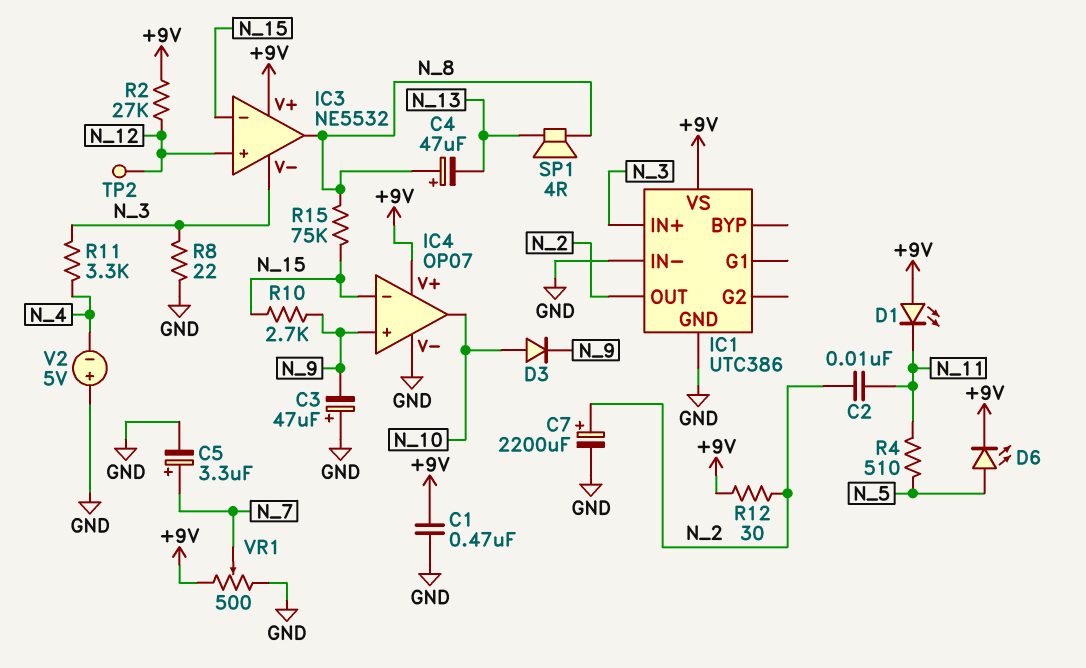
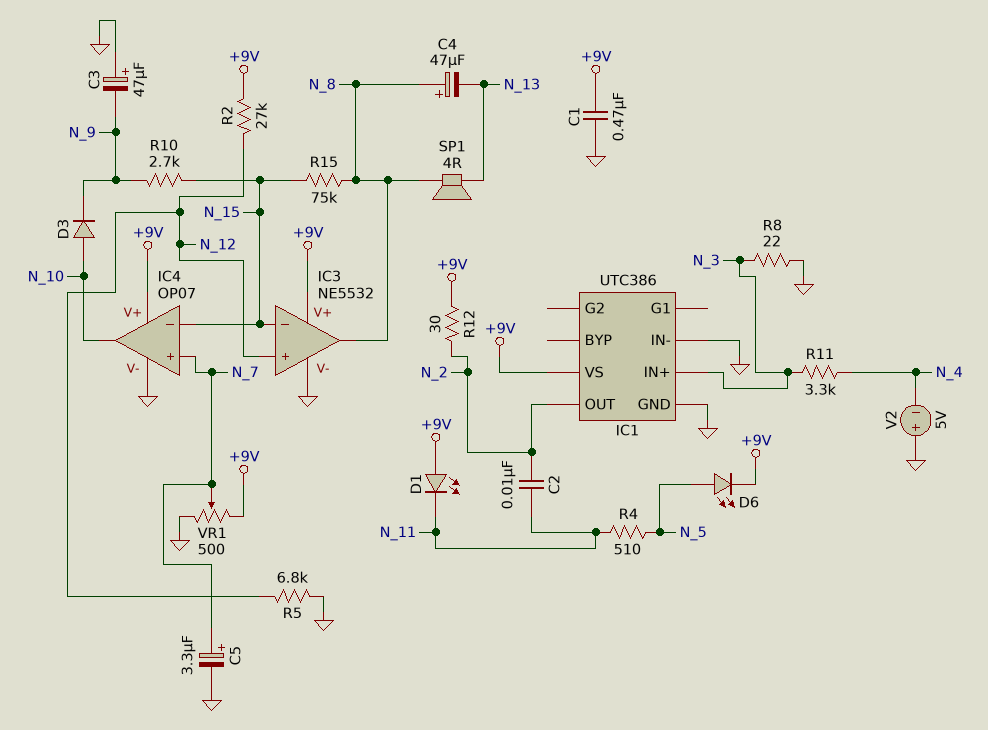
C7: 2200uF (plus N_2, minus GND) -> none
IC3 pin V-: N_3 -> GND
IC4 pin in+: N_9 -> N_7
R5: none -> 6.8k (GND, N_12)
TP2: test point (N_12) -> none

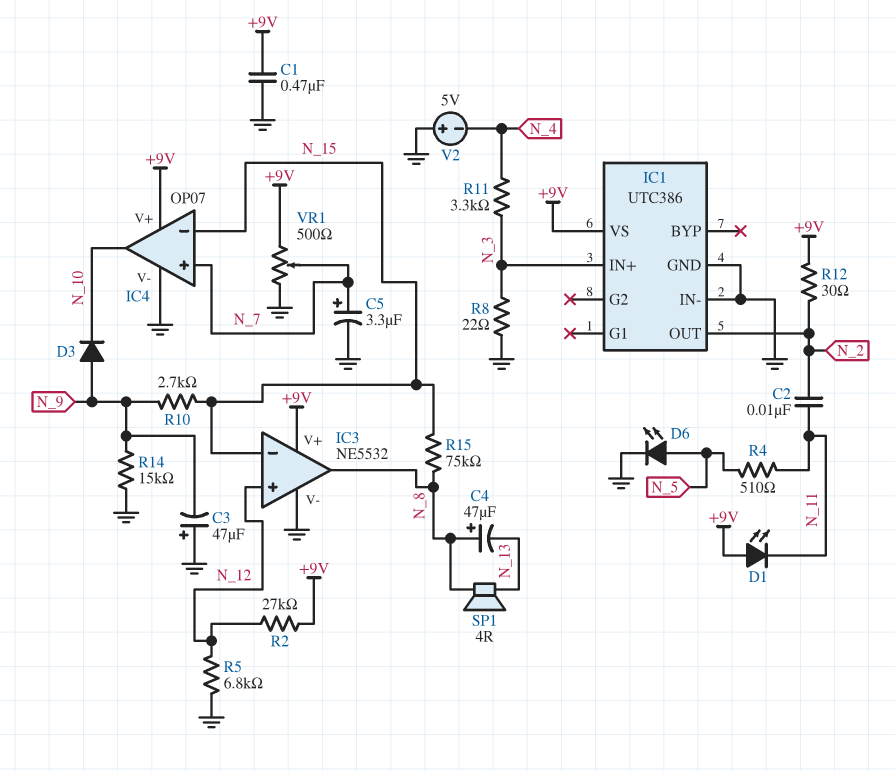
D3: diode (A N_10, K N_9) -> diode (A N_9, K N_10)
D6: LED (A N_5, K +9V) -> LED (A N_5, K GND)
R14: none -> 15k (GND, N_9)

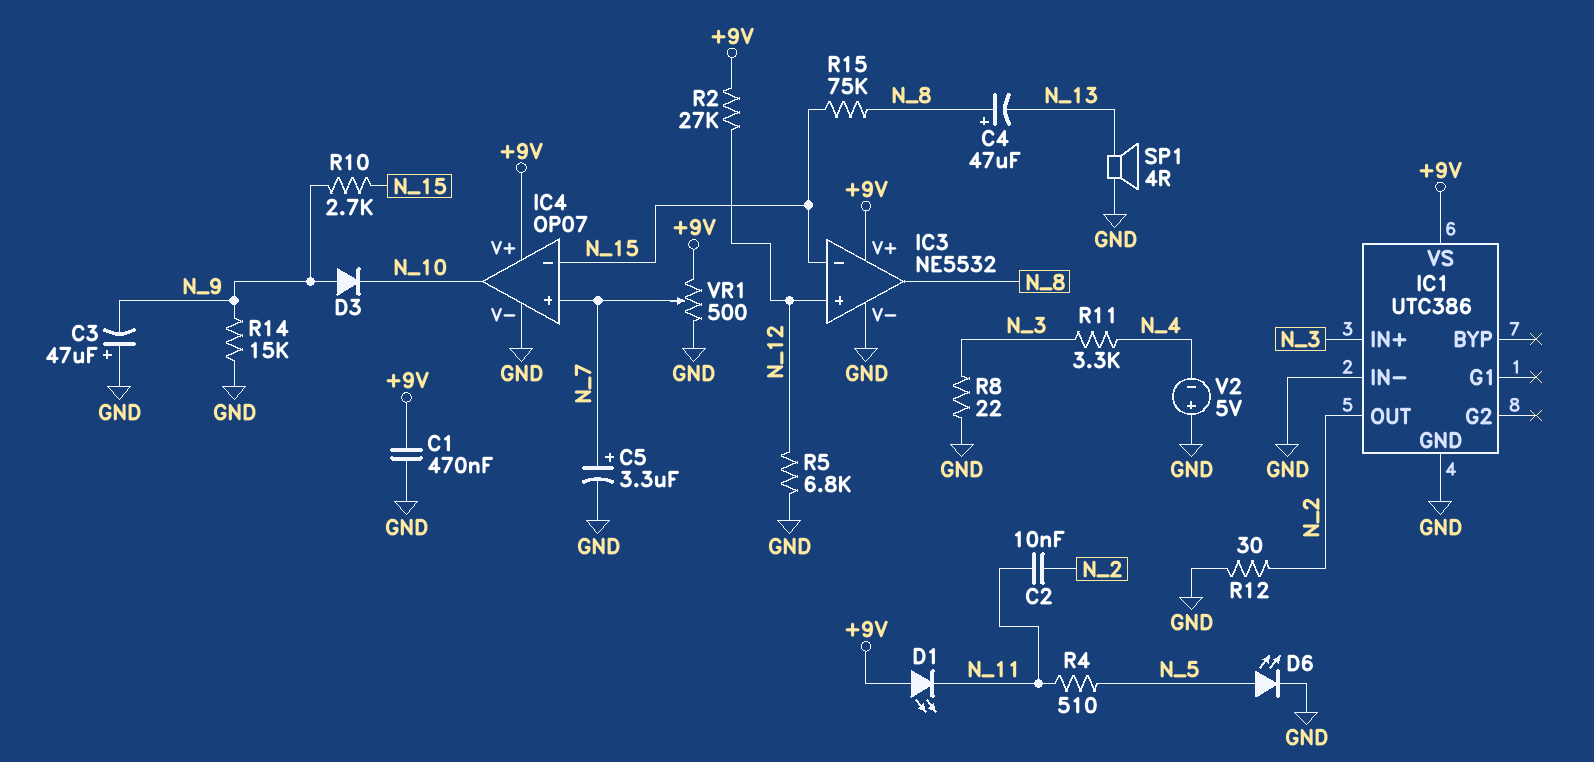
R12: 30 (+9V, N_2) -> 30 (GND, N_2)
SP1: speaker 4R (N_8, N_13) -> speaker 4R (GND, N_13)

